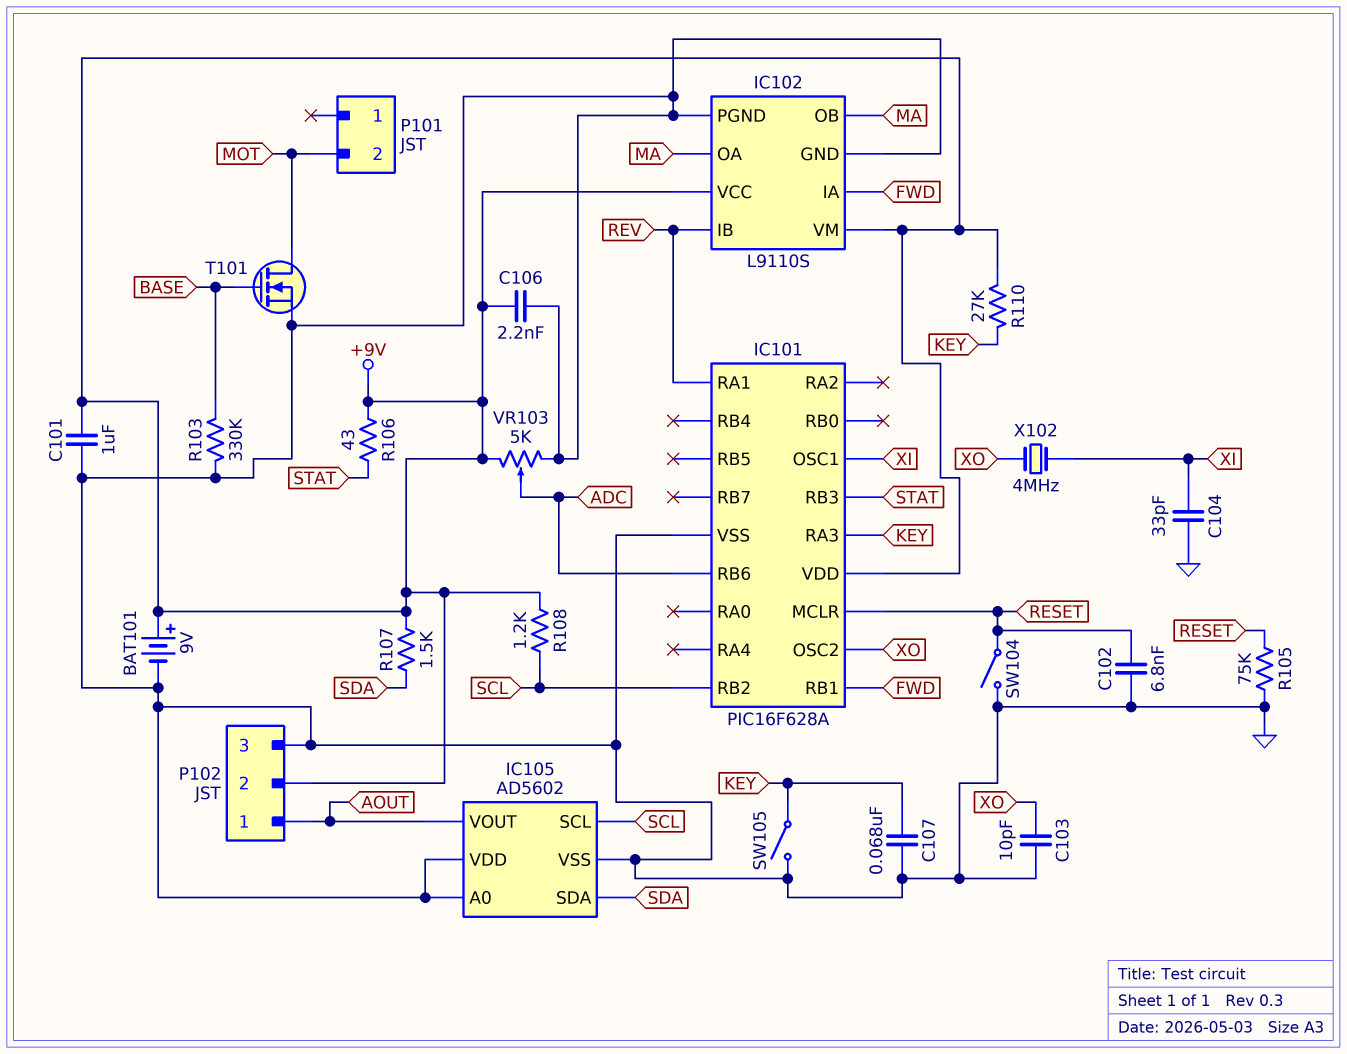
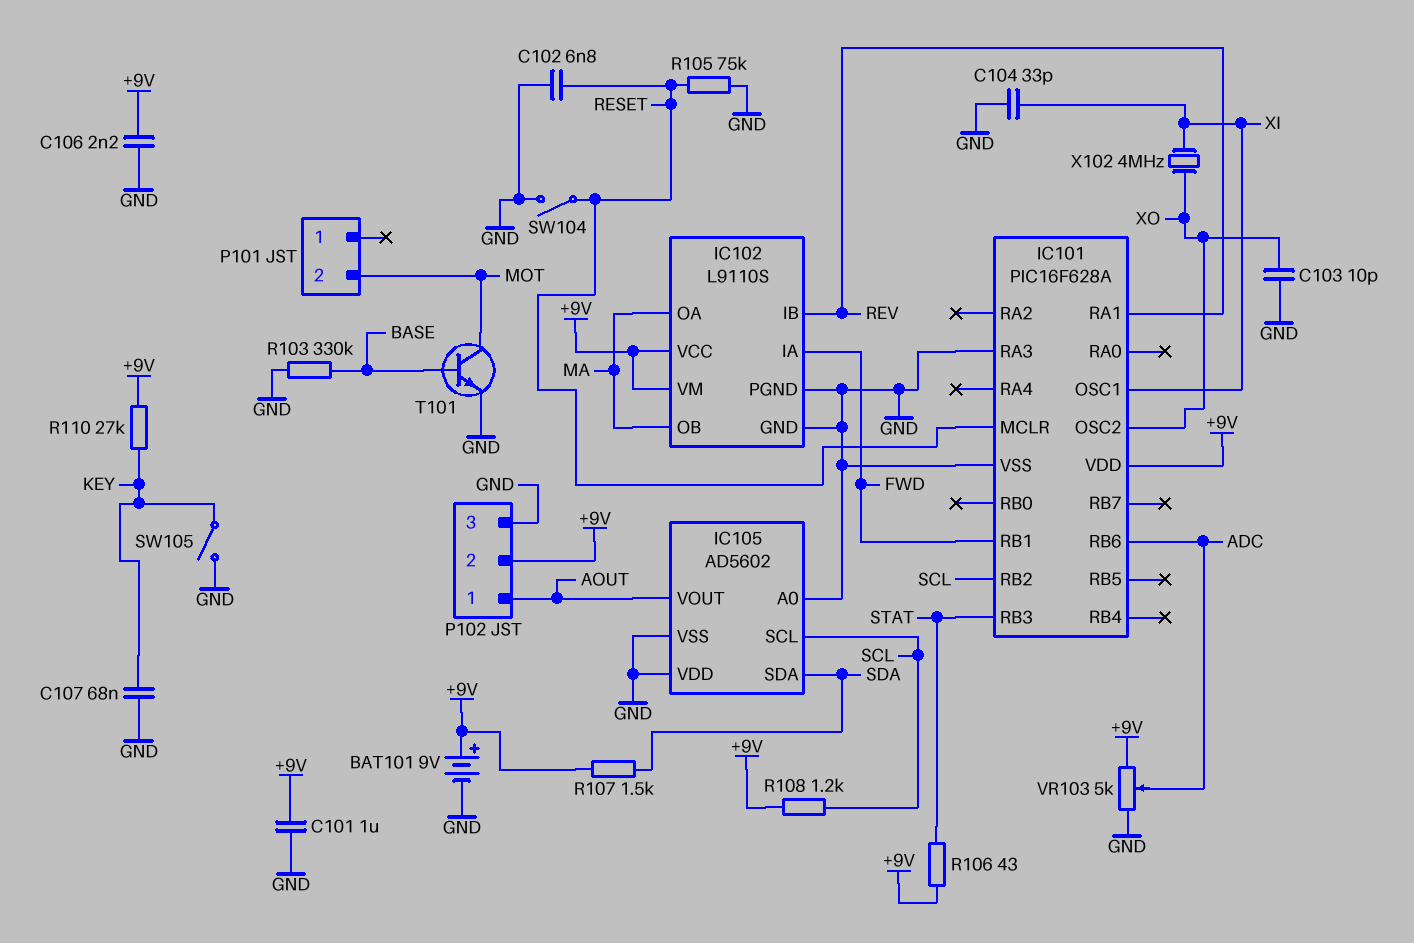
IC101 pin RA3: KEY -> GND
T101: NMOS (G BASE, D MOT, S GND) -> NPN (B BASE, C MOT, E GND)

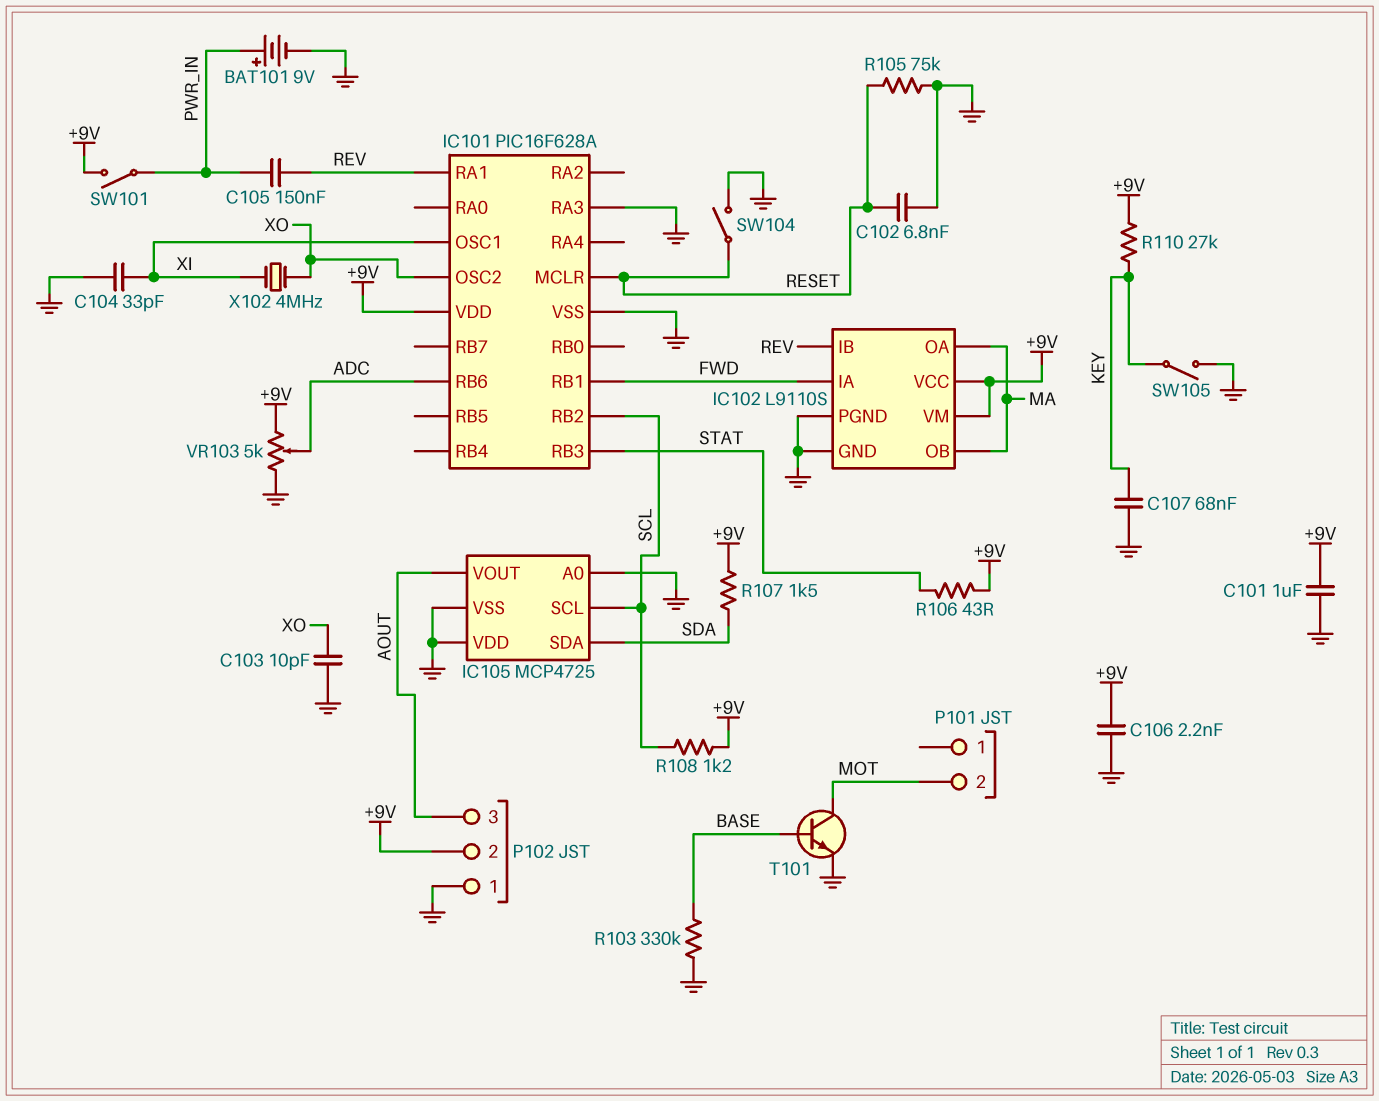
BAT101: 9V (plus +9V, minus GND) -> 9V (plus PWR_IN, minus GND)
C105: none -> 150nF (PWR_IN, REV)
IC105: AD5602 -> MCP4725
P102 pin 1: AOUT -> GND
P102 pin 3: GND -> AOUT
SW101: none -> switch (+9V, PWR_IN)

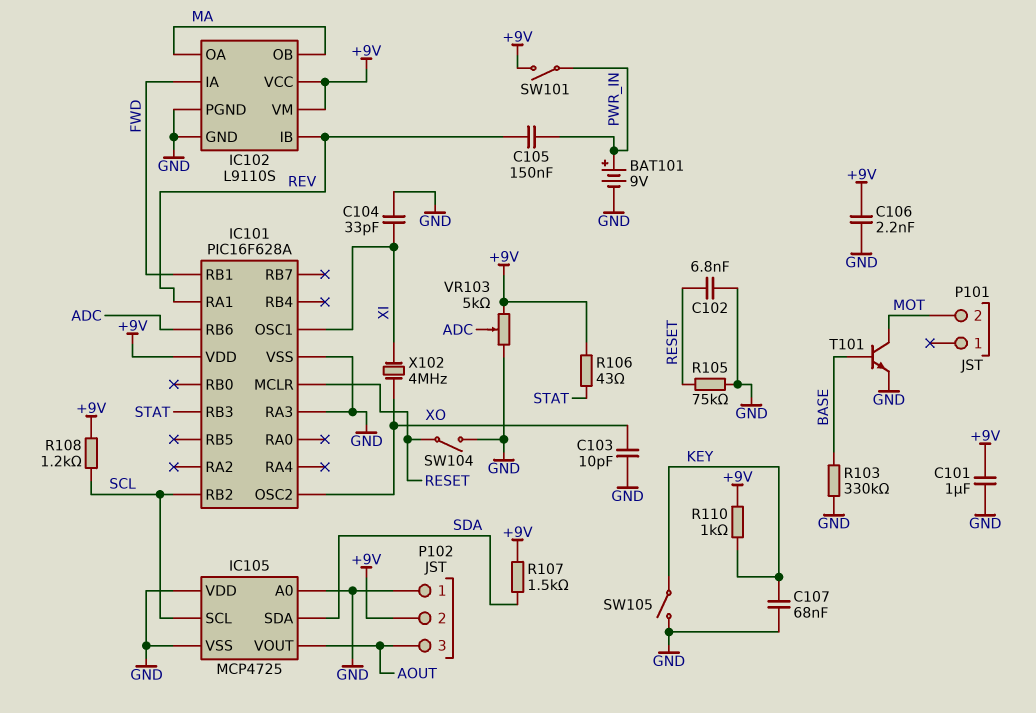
R110: 27k (+9V, KEY) -> 1k (+9V, KEY)

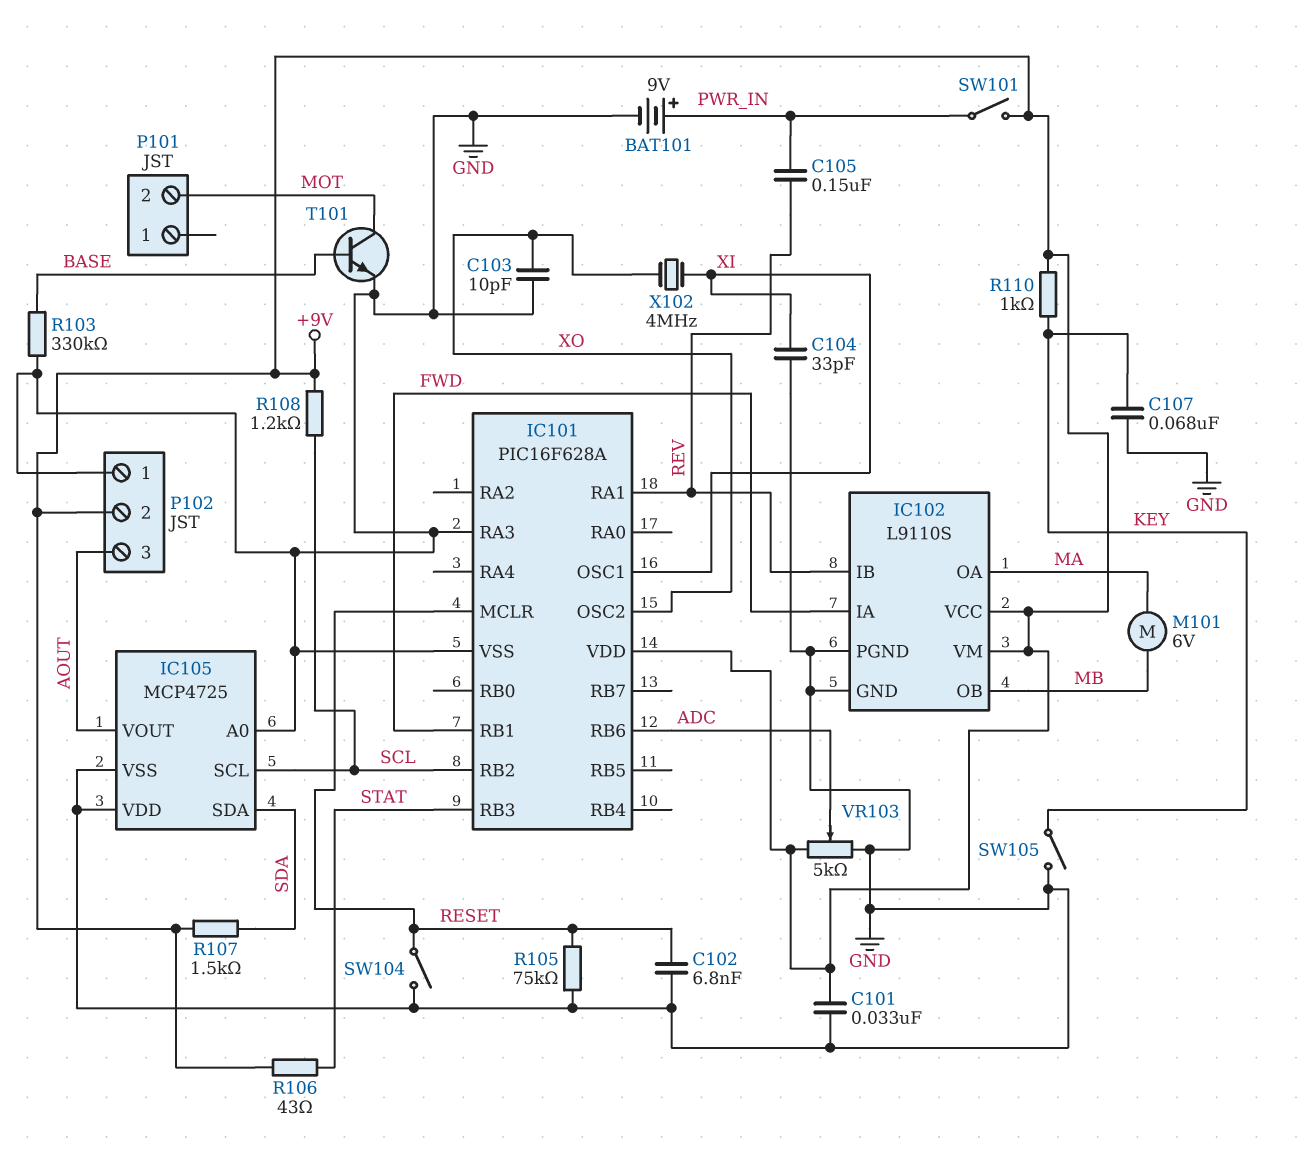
C101: 1uF (+9V, GND) -> 33nF (+9V, GND)
C106: 2.2nF (+9V, GND) -> none
IC102 pin OB: MA -> MB
M101: none -> motor 6V (MA, MB)

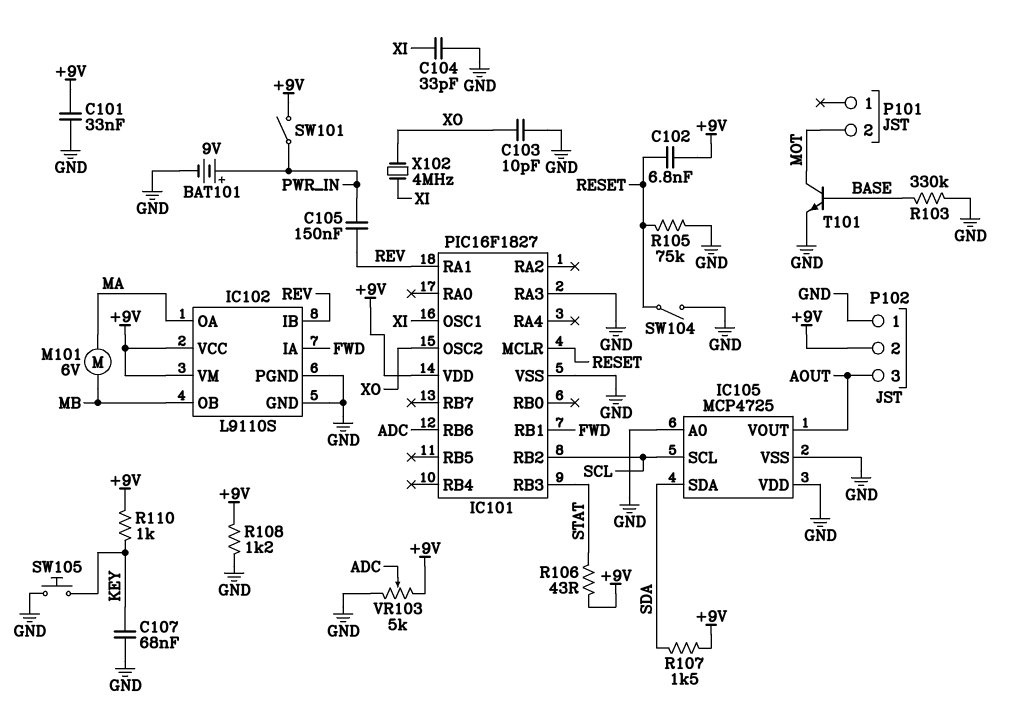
C102: 6.8nF (GND, RESET) -> 6.8nF (+9V, RESET)
IC101: PIC16F628A -> PIC16F1827
R108: 1.2k (+9V, SCL) -> 1.2k (+9V, GND)
SW105: switch (GND, KEY) -> button (GND, KEY)

